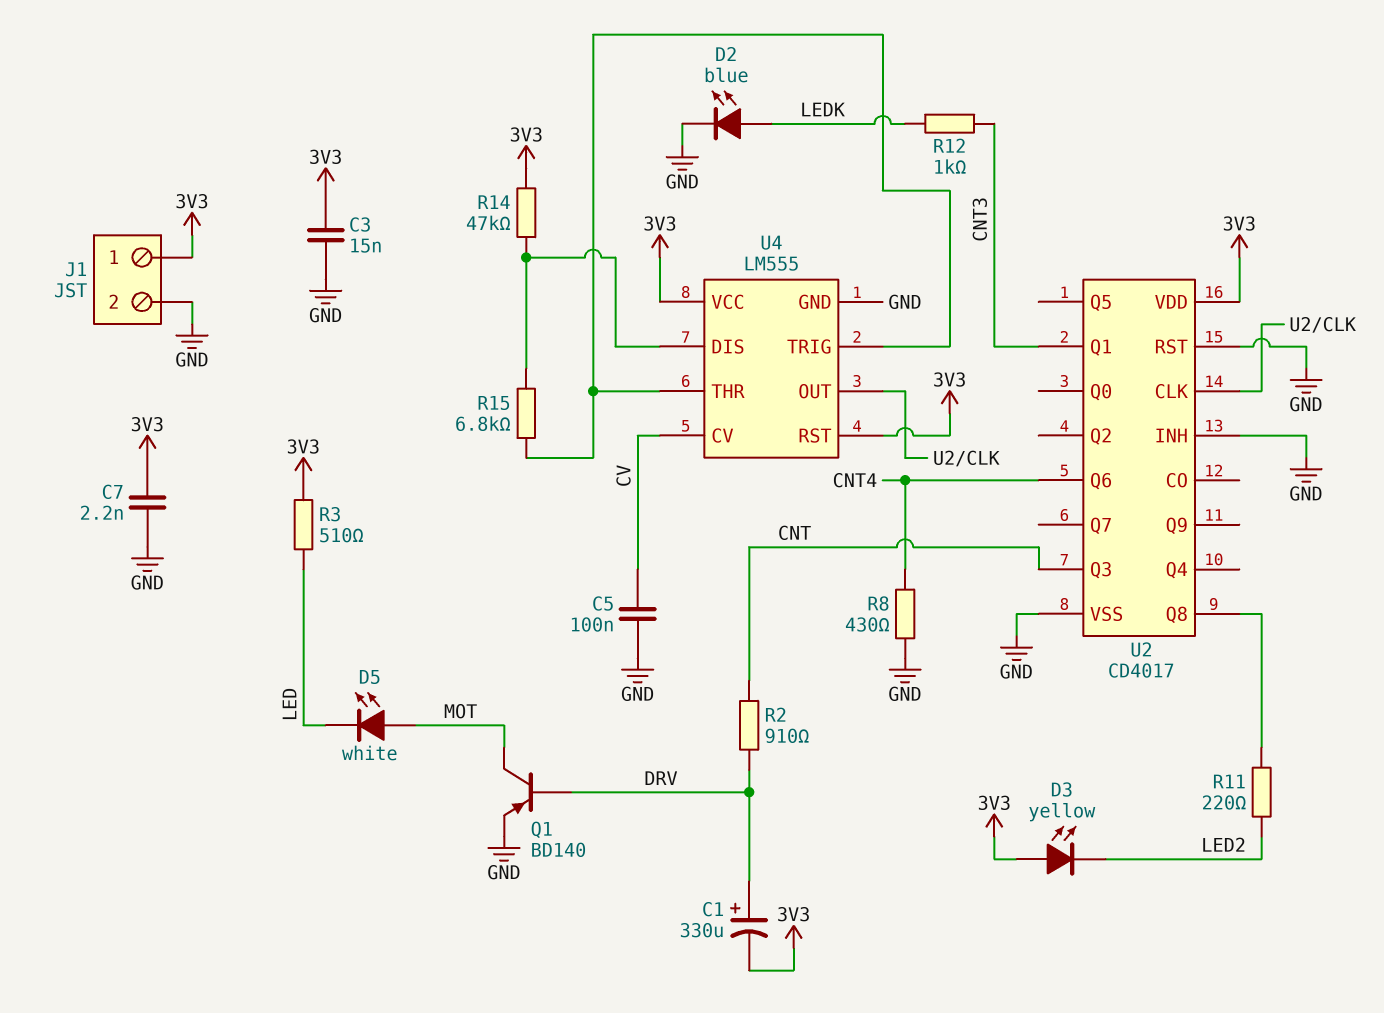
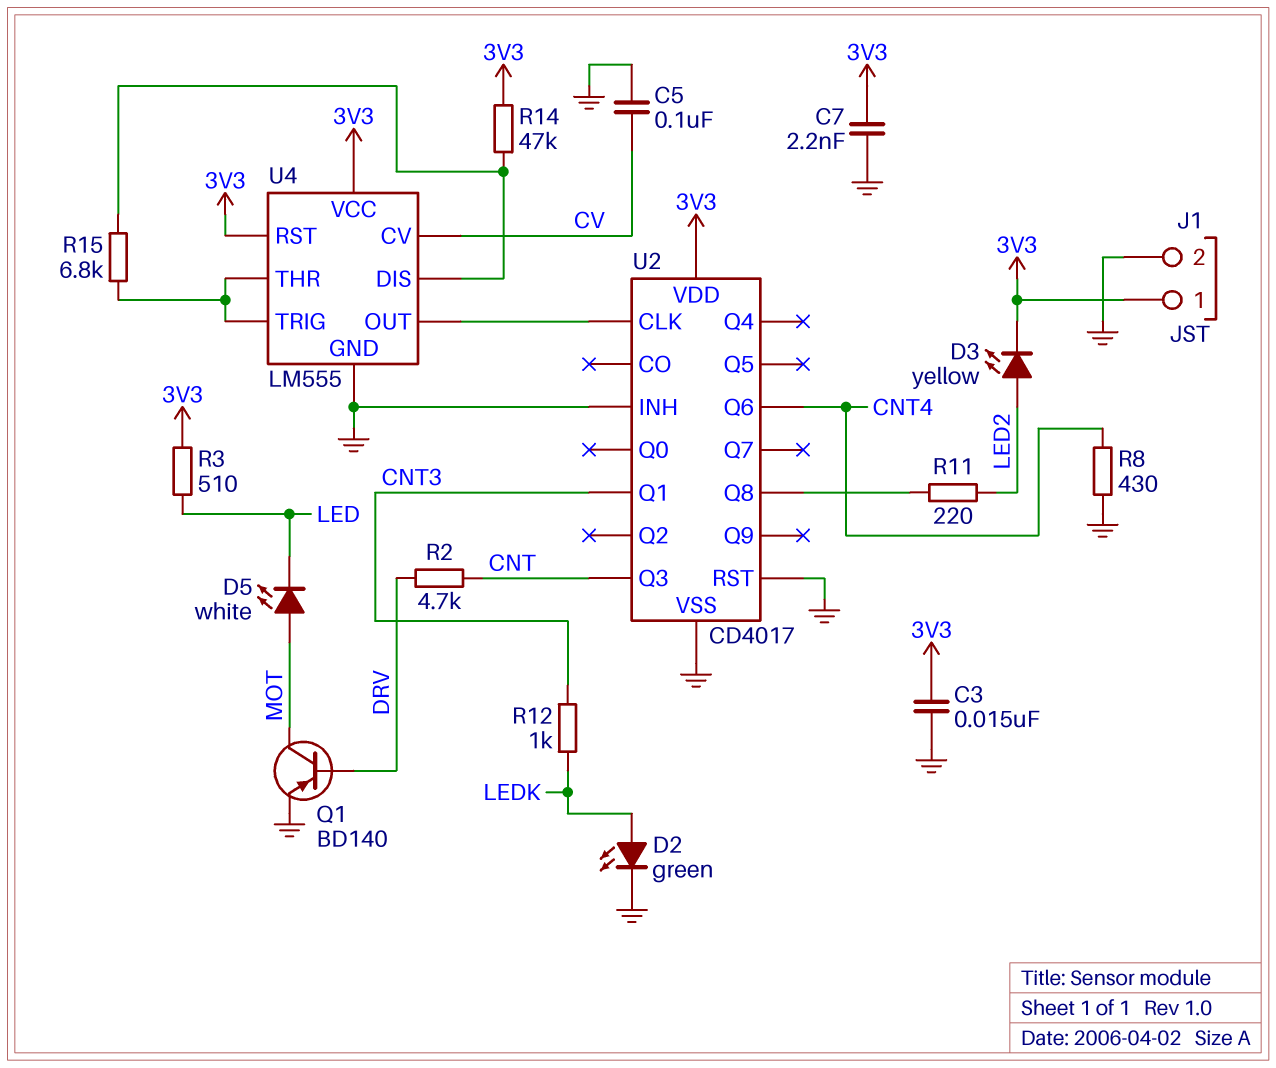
C1: 330uF (plus DRV, minus 3V3) -> none
D2: LED blue (A LEDK, K GND) -> LED green (A LEDK, K GND)
D3: LED yellow (A 3V3, K LED2) -> LED yellow (A LED2, K 3V3)
R2: 910 (CNT, DRV) -> 4.7k (CNT, DRV)

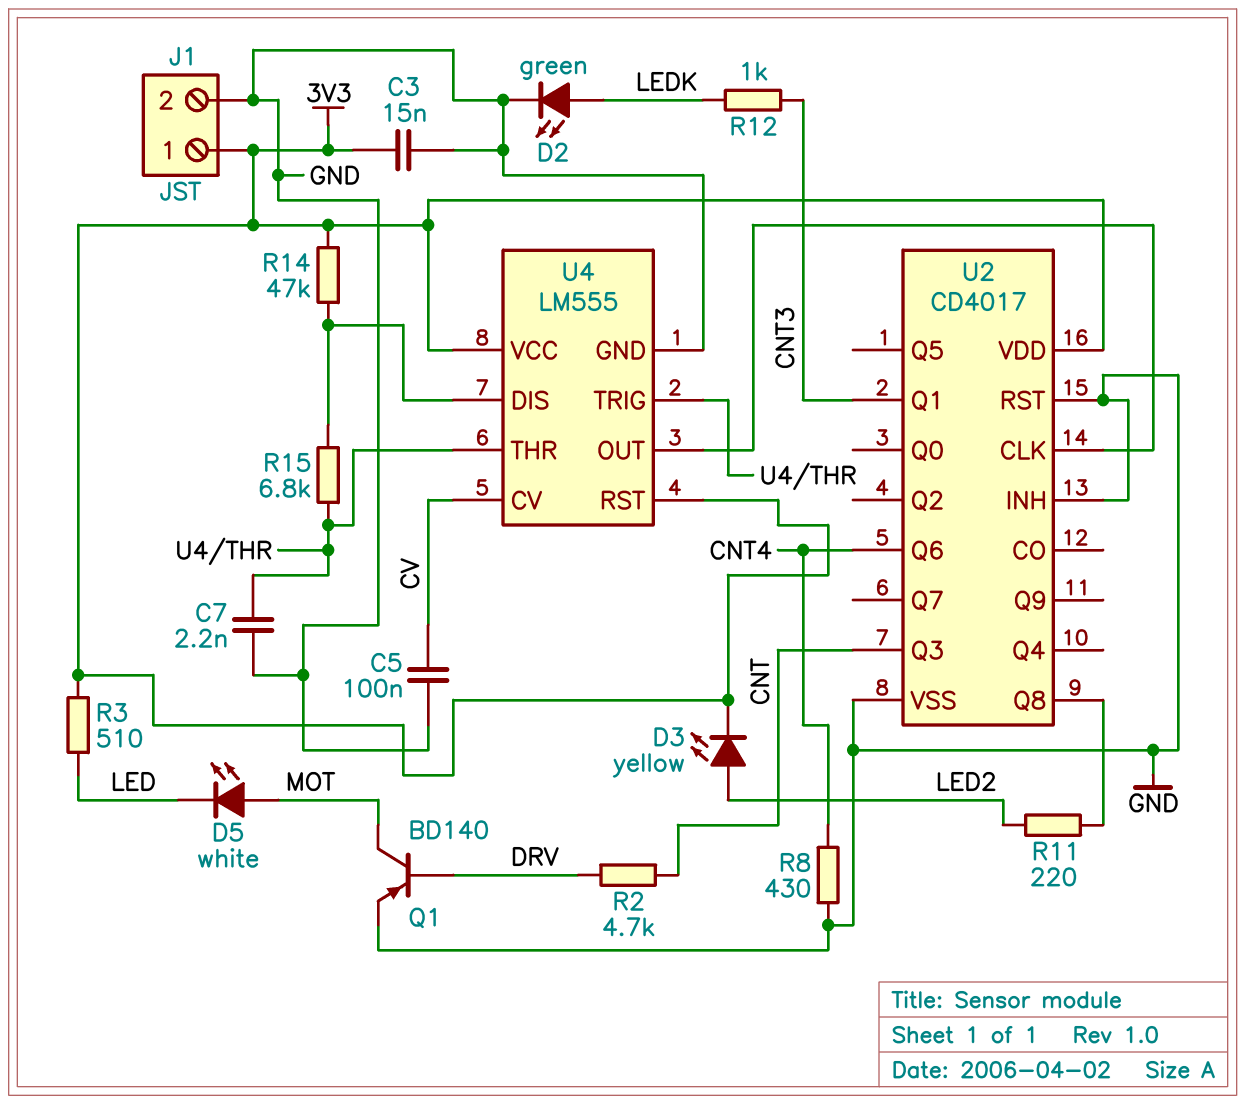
C7: 2.2nF (3V3, GND) -> 2.2nF (GND, U4/THR)

